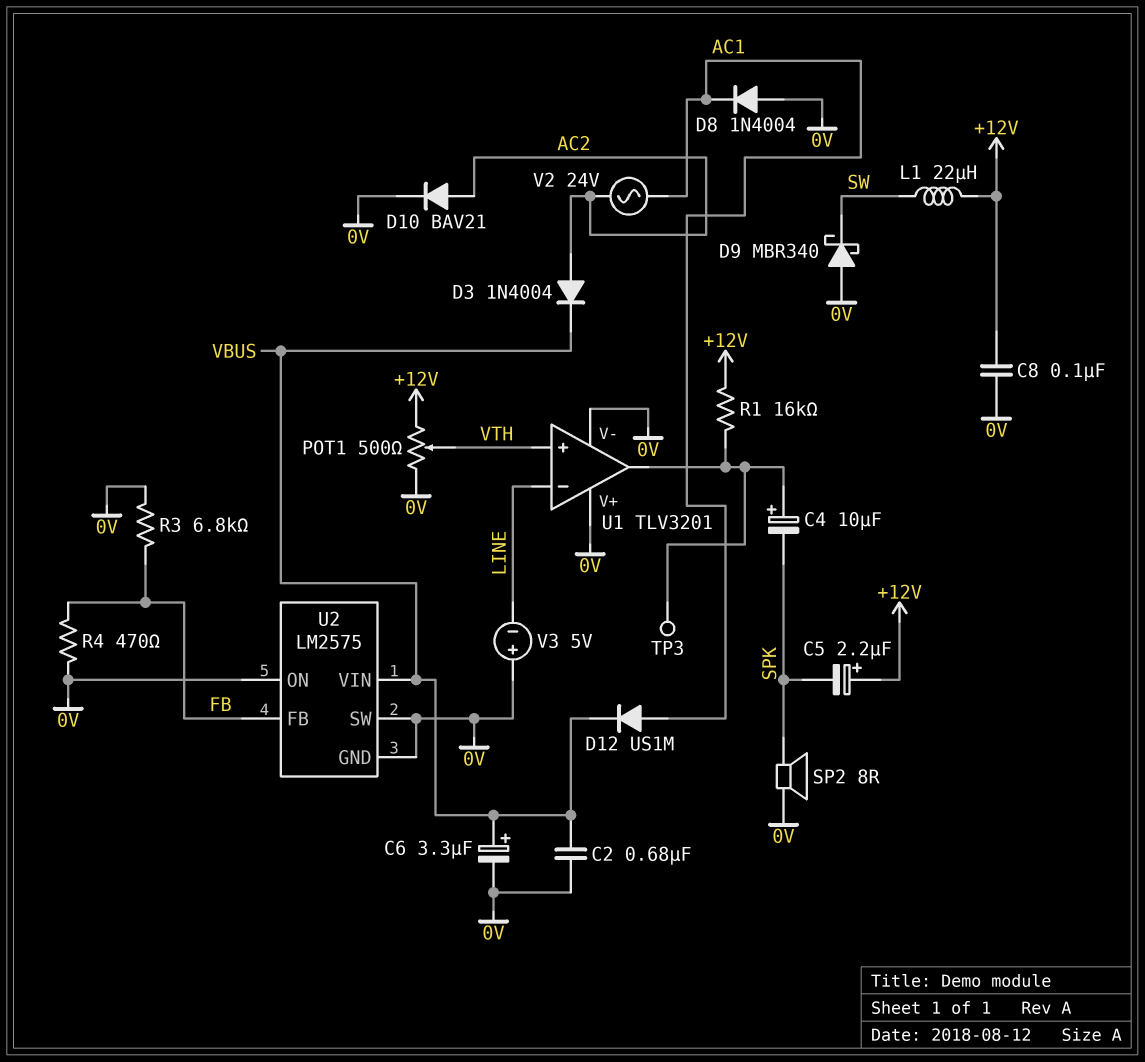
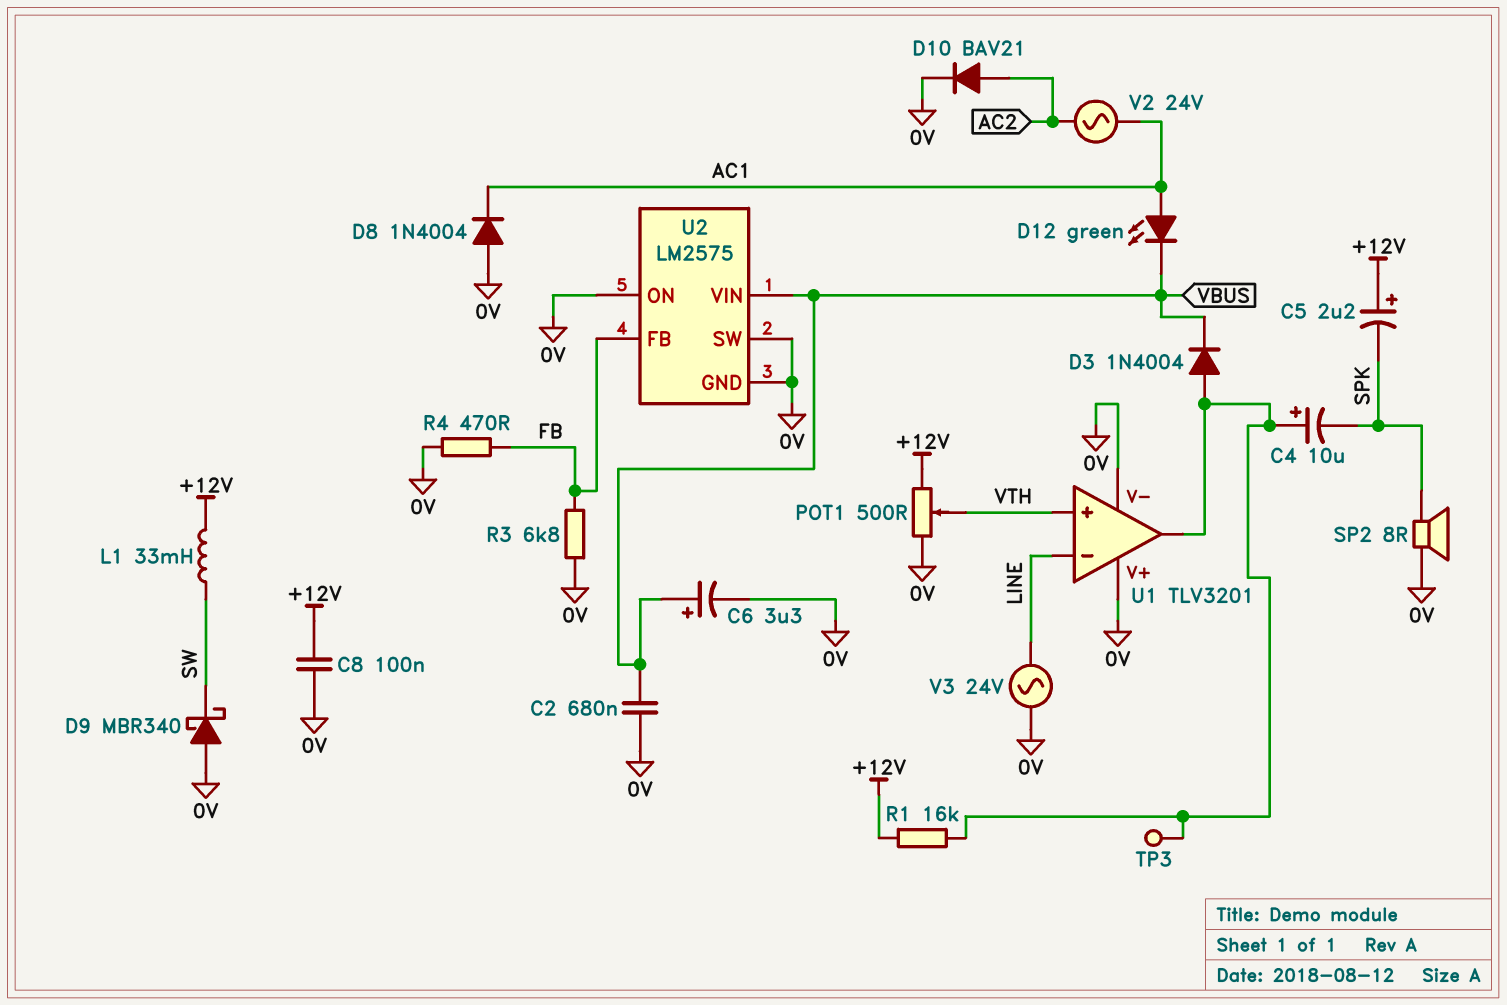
D3: diode 1N4004 (A AC2, K VBUS) -> diode 1N4004 (A U1/out, K VBUS)
D12: diode US1M (A AC1, K VBUS) -> LED green (A AC1, K VBUS)
L1: 22uH (+12V, SW) -> 33mH (+12V, SW)
V3: 5V (plus 0V, minus LINE) -> AC 24V (0V, LINE)

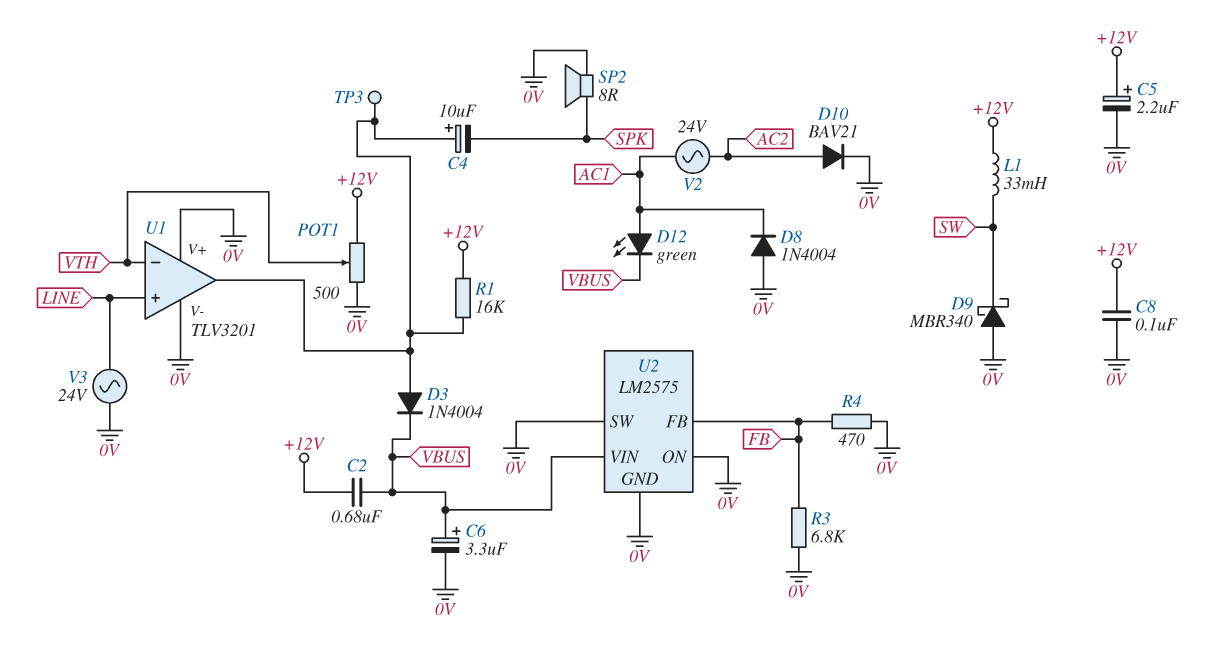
C2: 680nF (0V, VBUS) -> 680nF (+12V, VBUS)
C5: 2.2uF (plus +12V, minus SPK) -> 2.2uF (plus +12V, minus 0V)
U1 pin in+: VTH -> LINE
U1 pin in-: LINE -> VTH

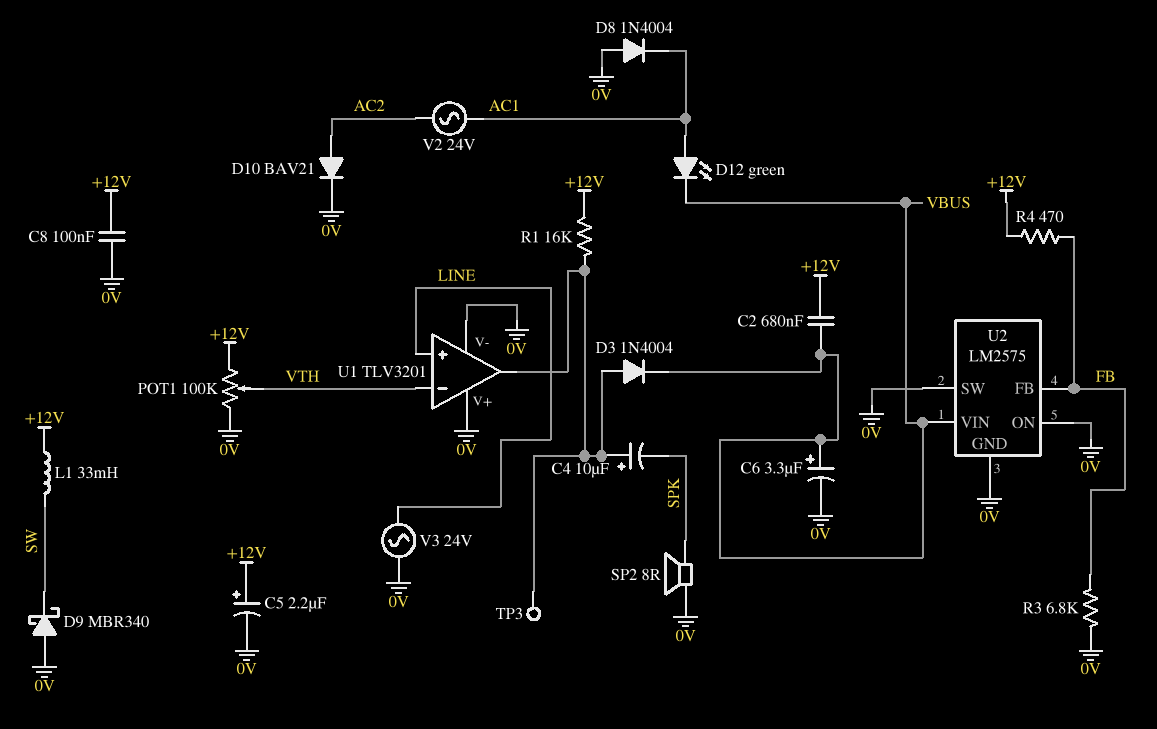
POT1: 500 (+12V, 0V, wiper VTH) -> 100k (+12V, 0V, wiper VTH)
R4: 470 (0V, FB) -> 470 (+12V, FB)

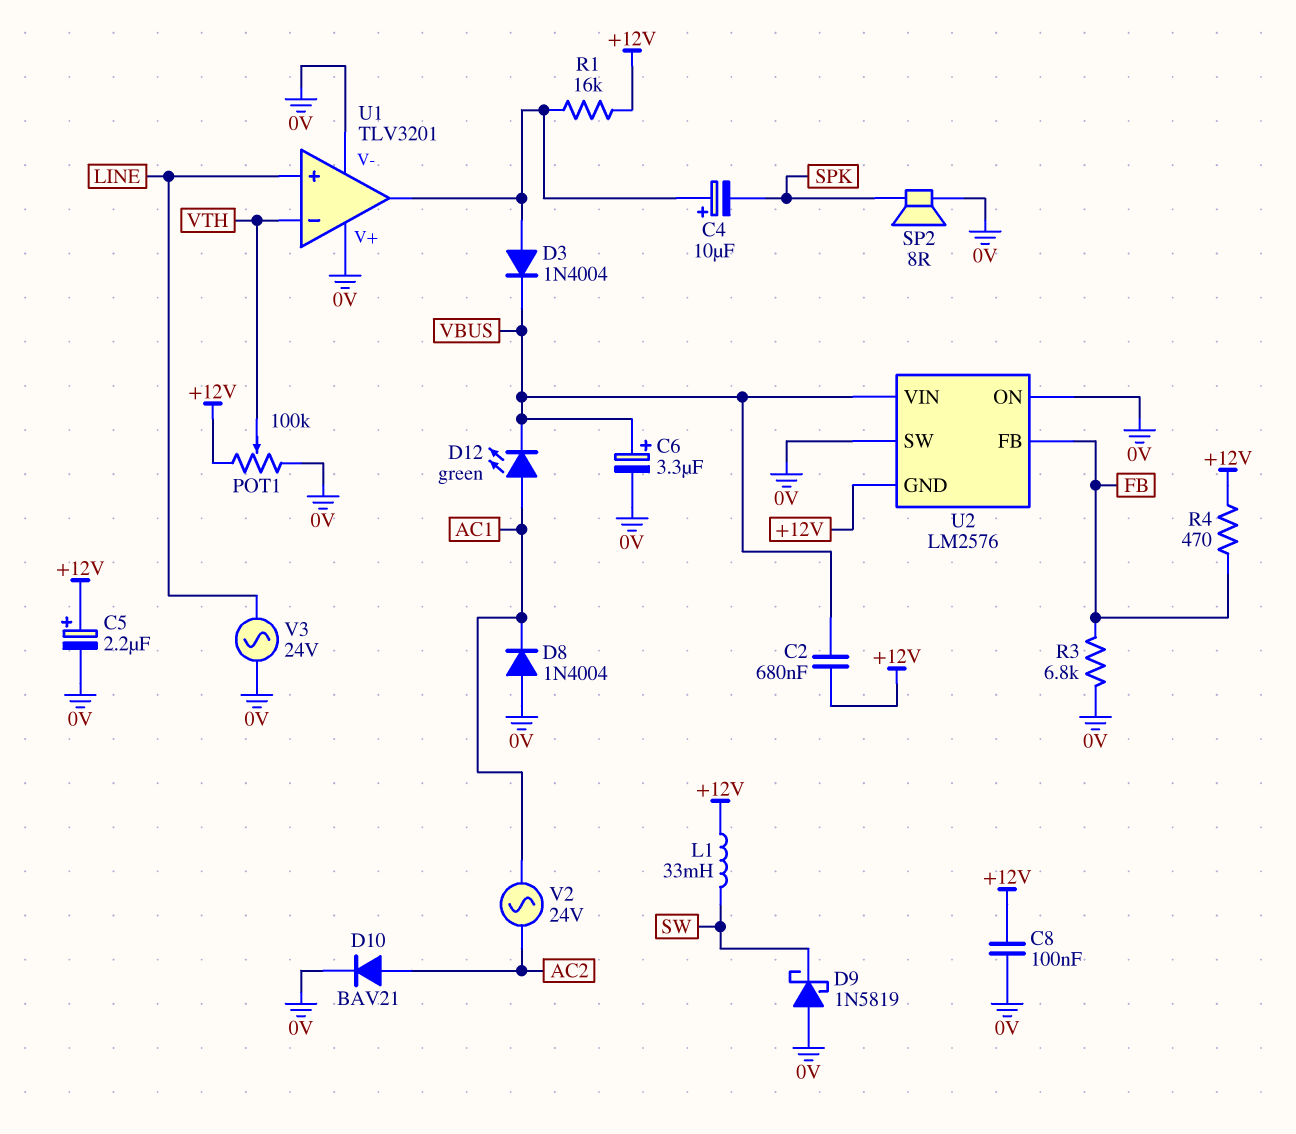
D9: schottky MBR340 (A 0V, K SW) -> schottky 1N5819 (A 0V, K SW)
TP3: test point (U1/out) -> none
U2: LM2575 -> LM2576
U2 pin GND: 0V -> +12V

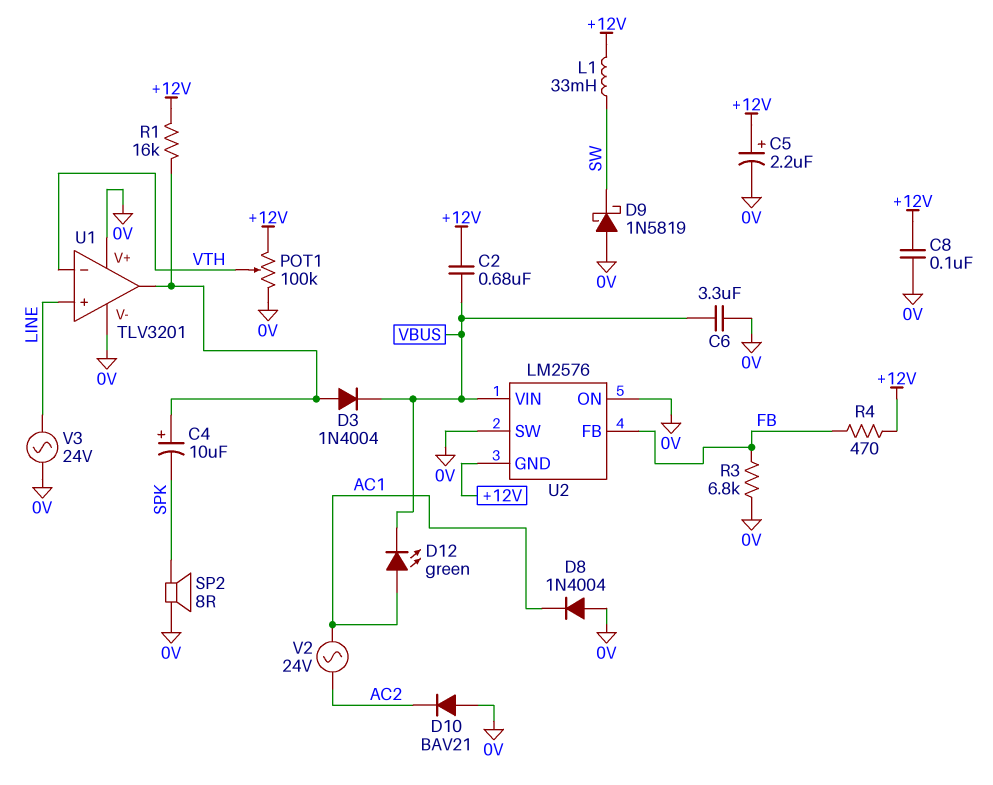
C6: 3.3uF (plus VBUS, minus 0V) -> 3.3uF (0V, VBUS)
D10: diode BAV21 (A AC2, K 0V) -> diode BAV21 (A 0V, K AC2)

